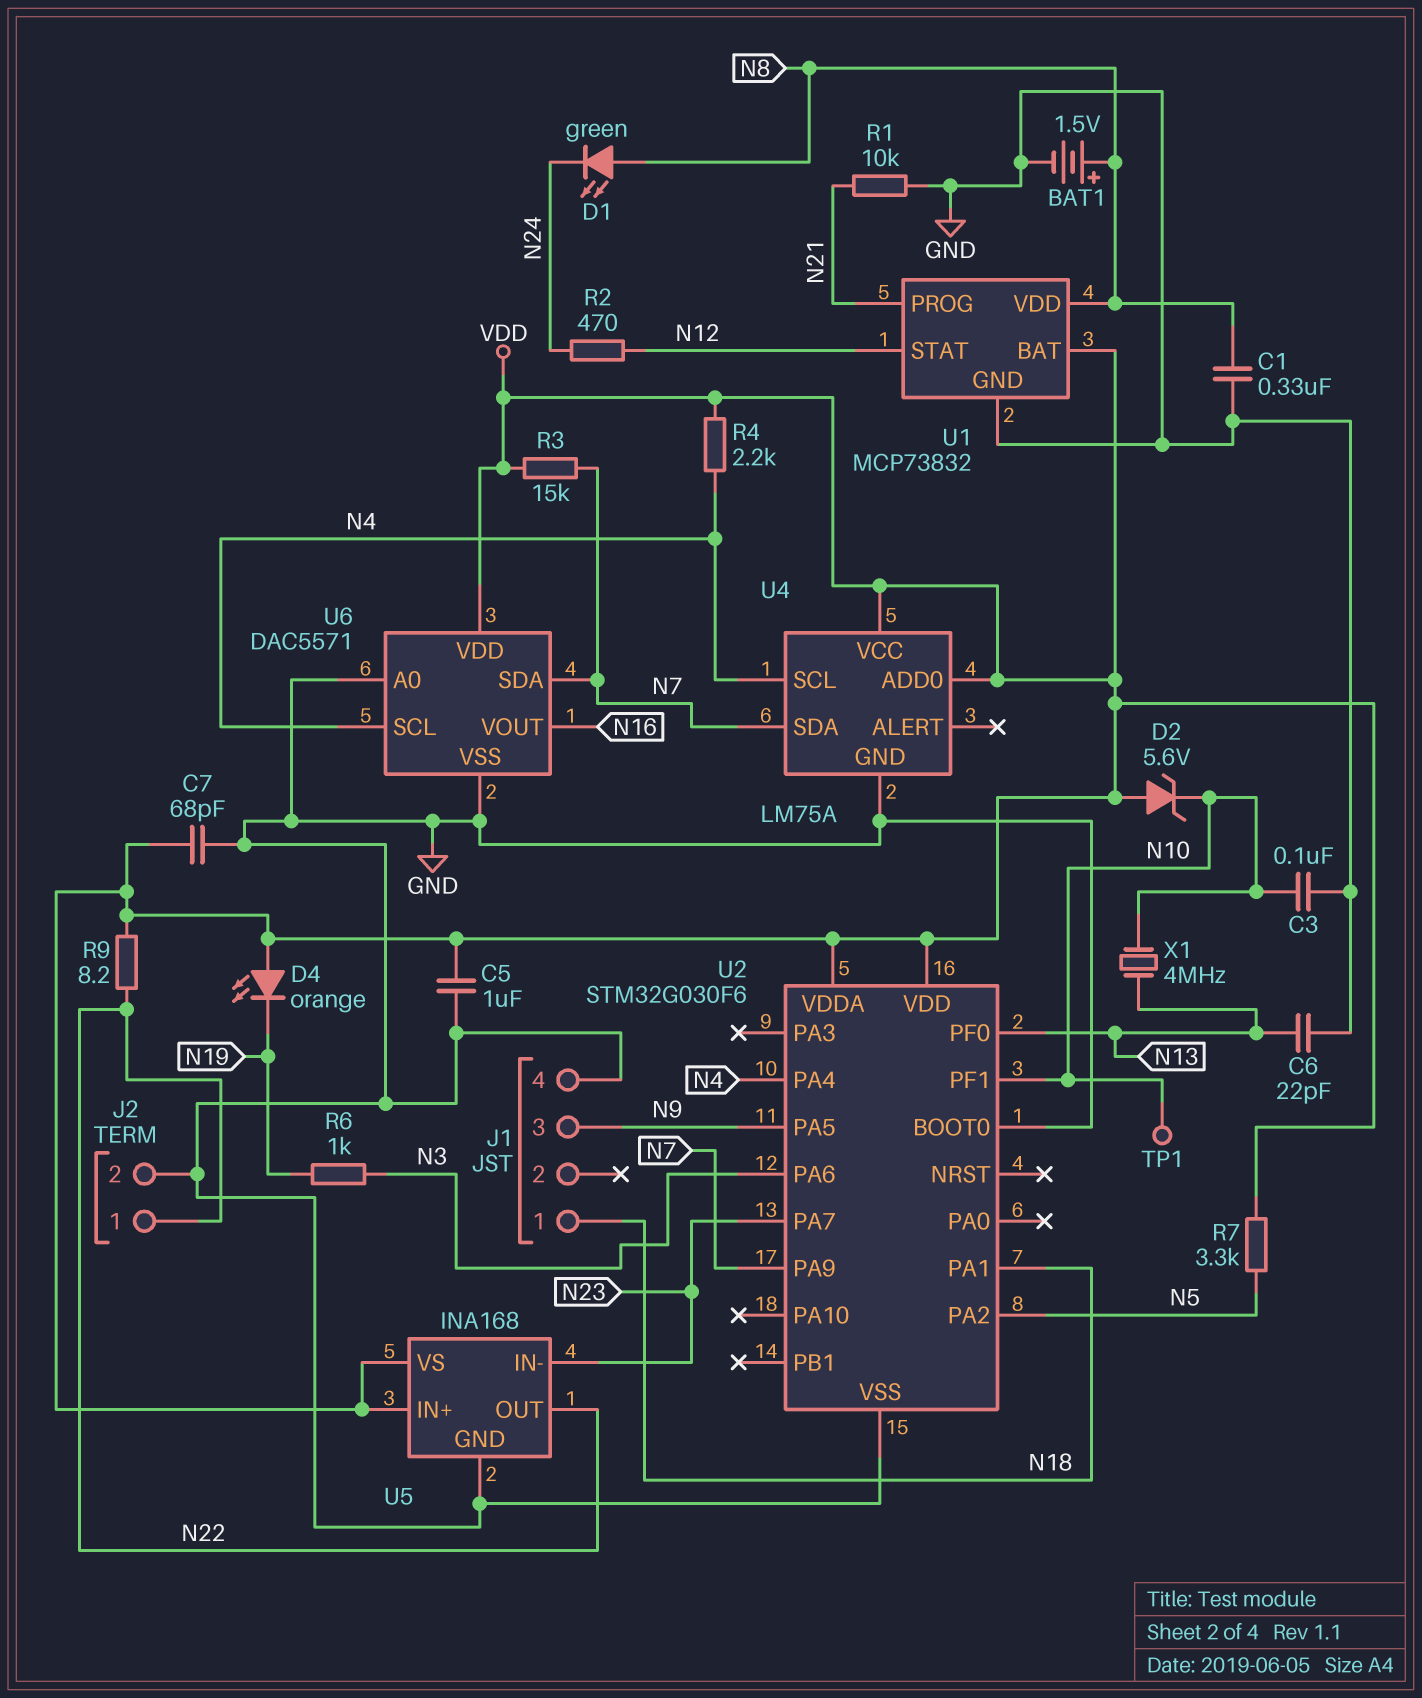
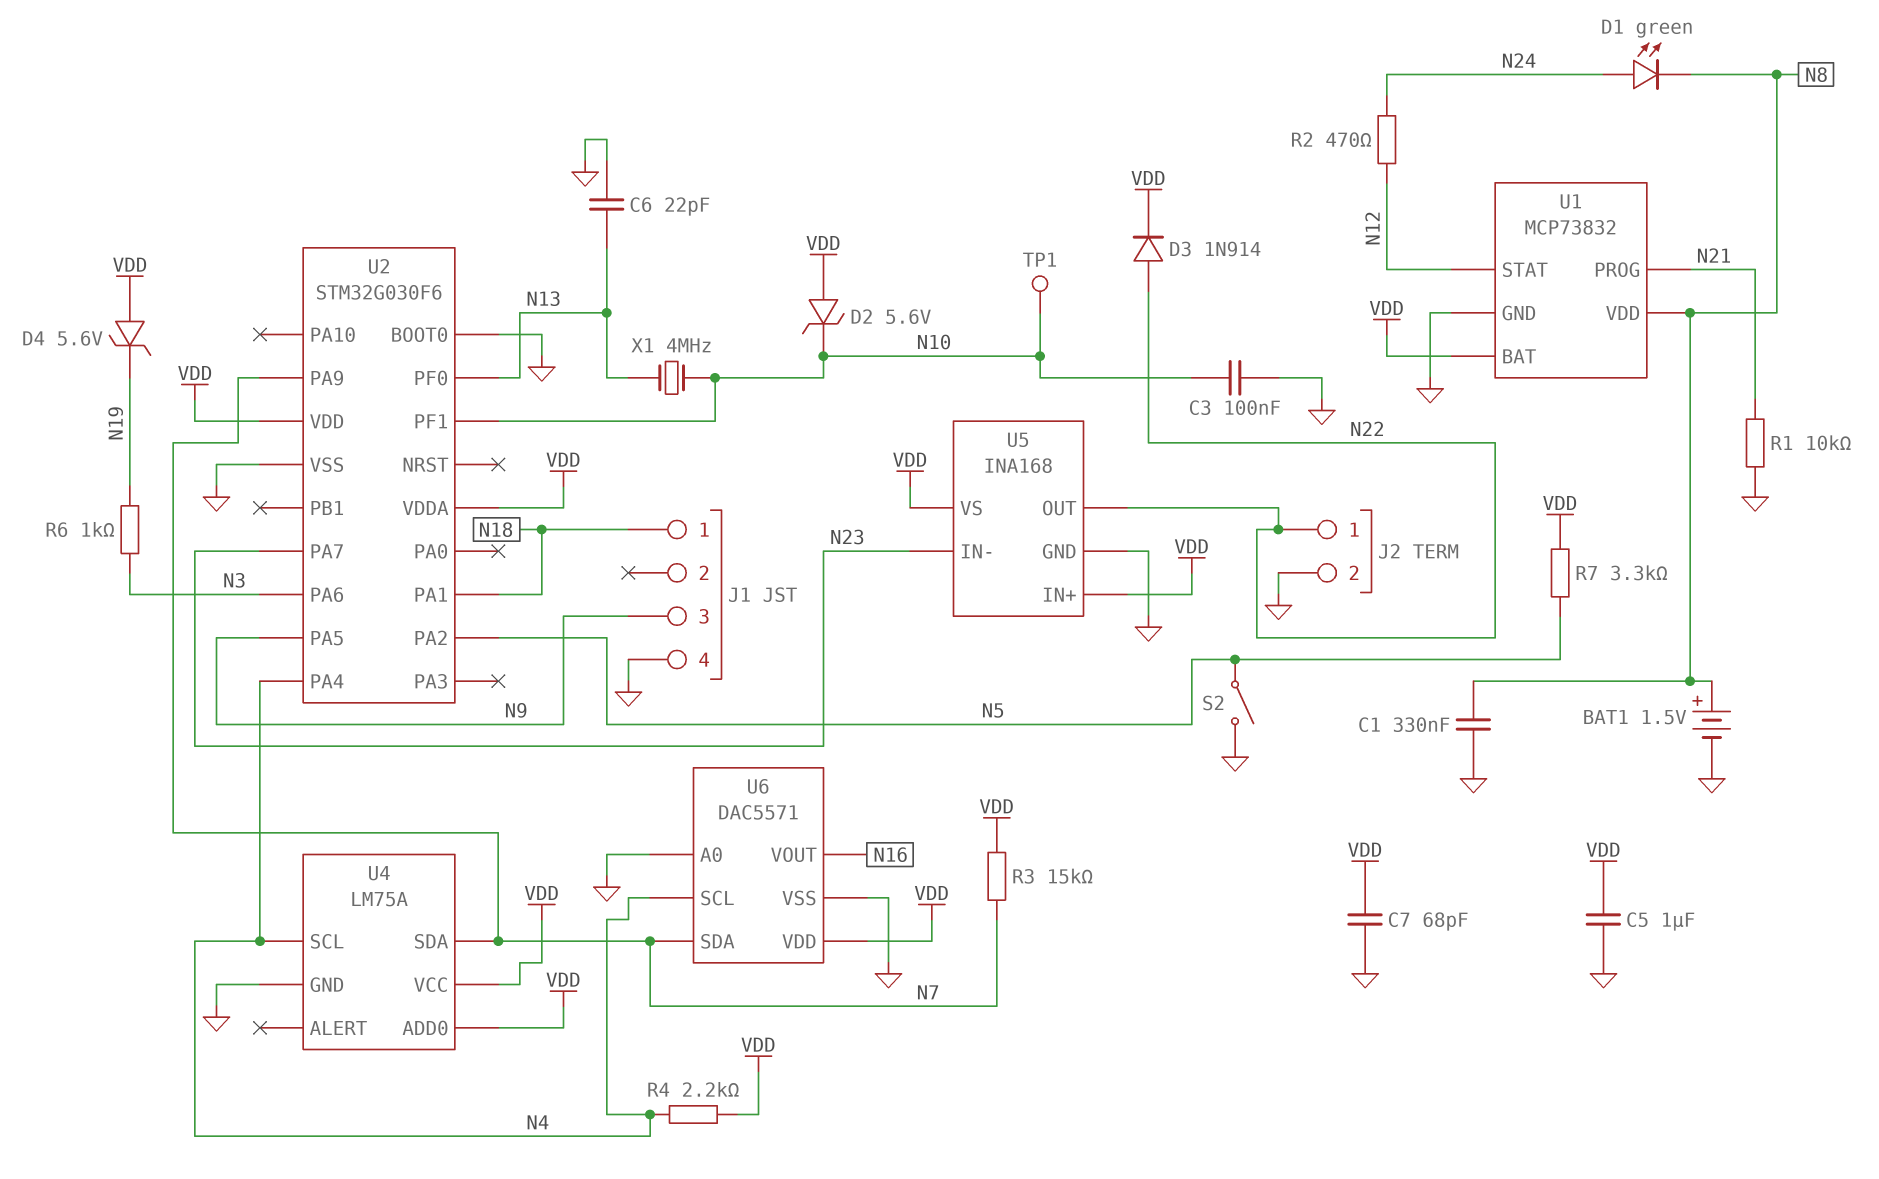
D1: LED green (A N8, K N24) -> LED green (A N24, K N8)
D3: none -> diode 1N914 (A N22, K VDD)
D4: LED orange (A VDD, K N19) -> zener 5.6V (A VDD, K N19)
R9: 8.2 (N22, VDD) -> none
S2: none -> switch (GND, N5)

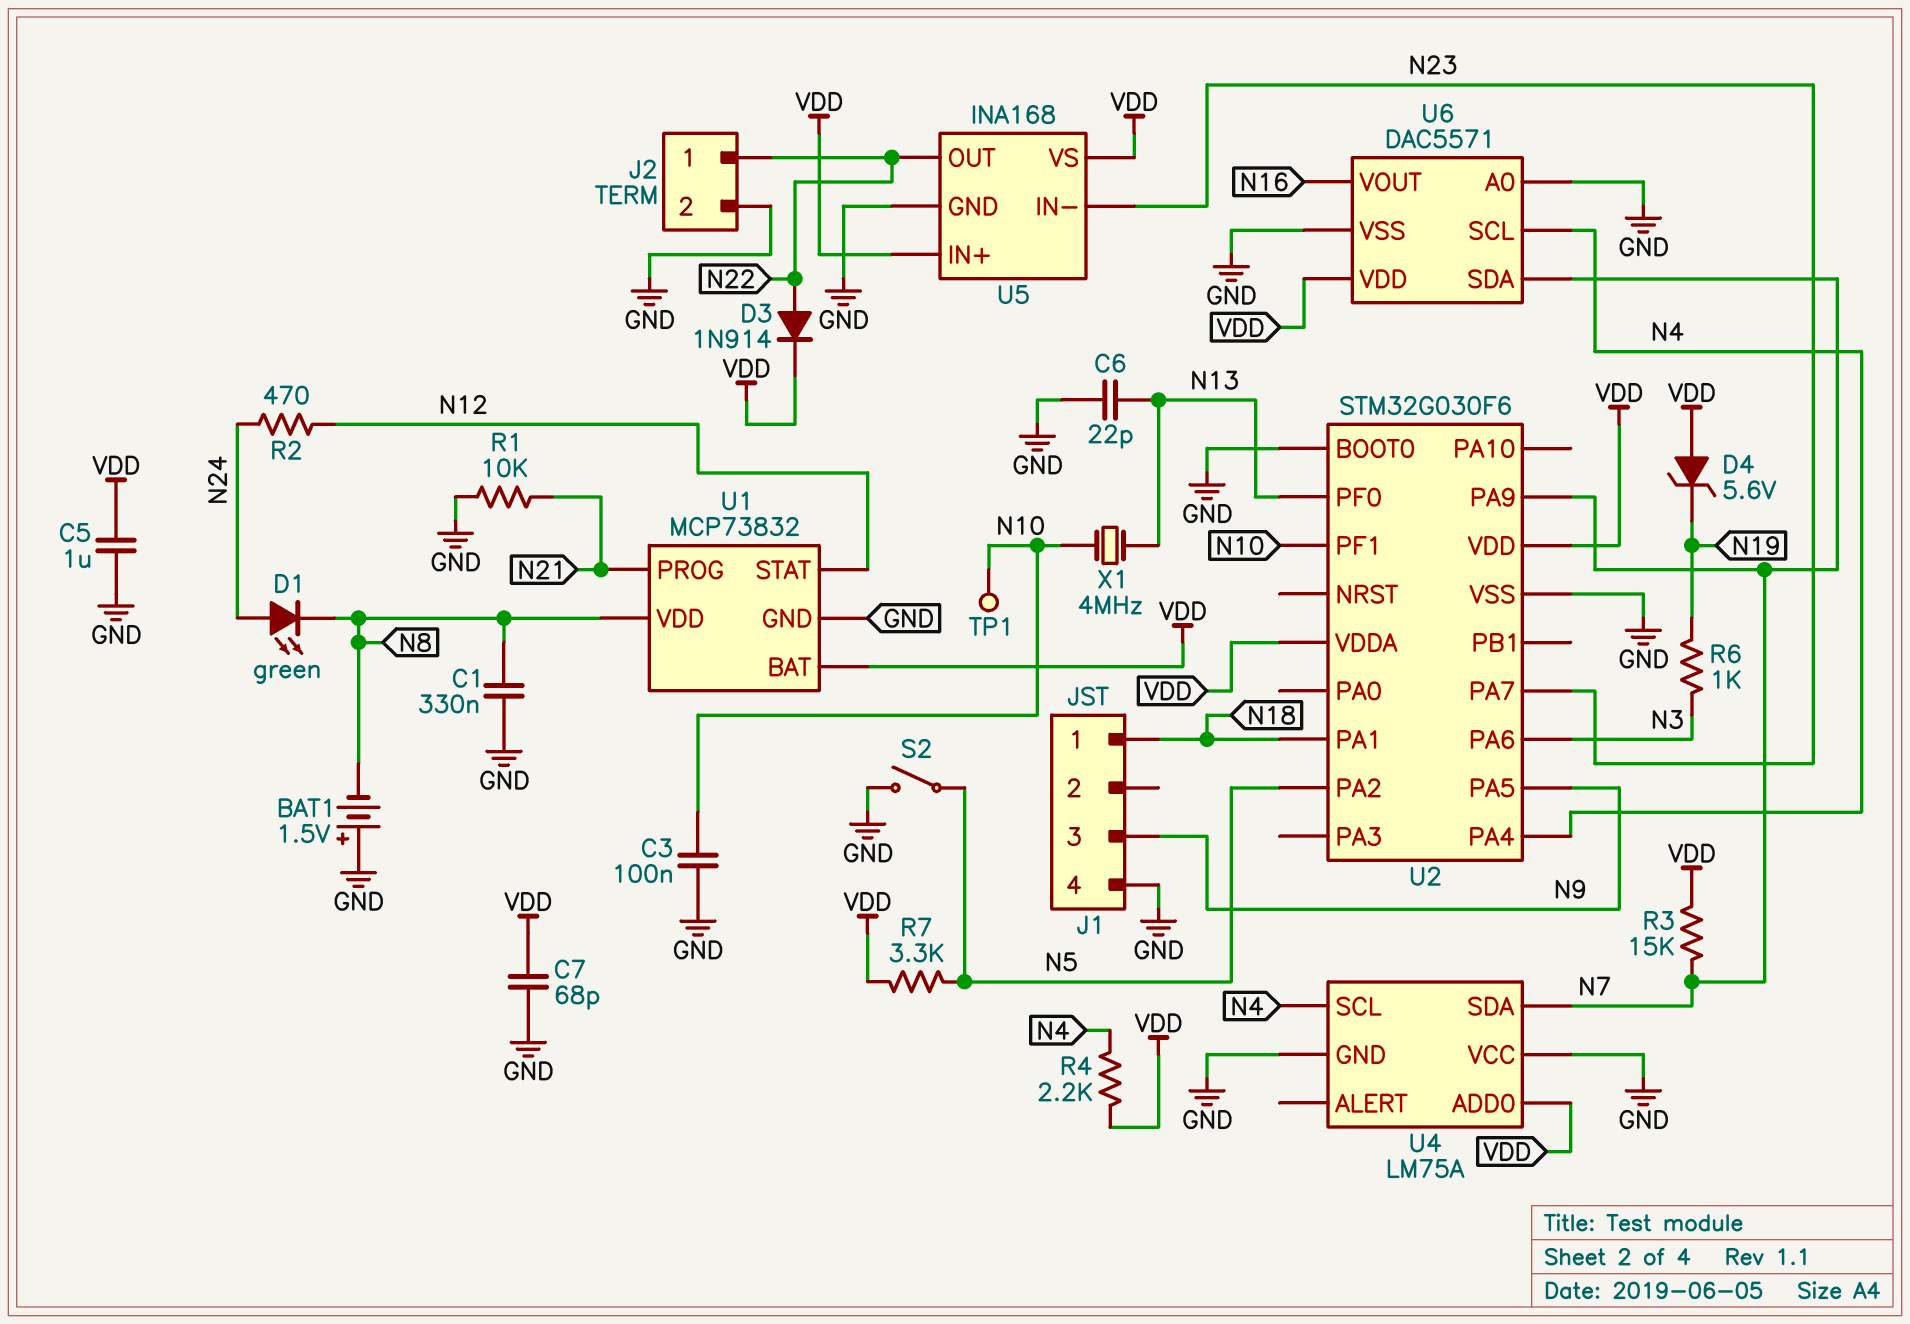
BAT1: 1.5V (plus N8, minus GND) -> 1.5V (plus GND, minus N8)
D2: zener 5.6V (A VDD, K N10) -> none
U4 pin VCC: VDD -> GND

